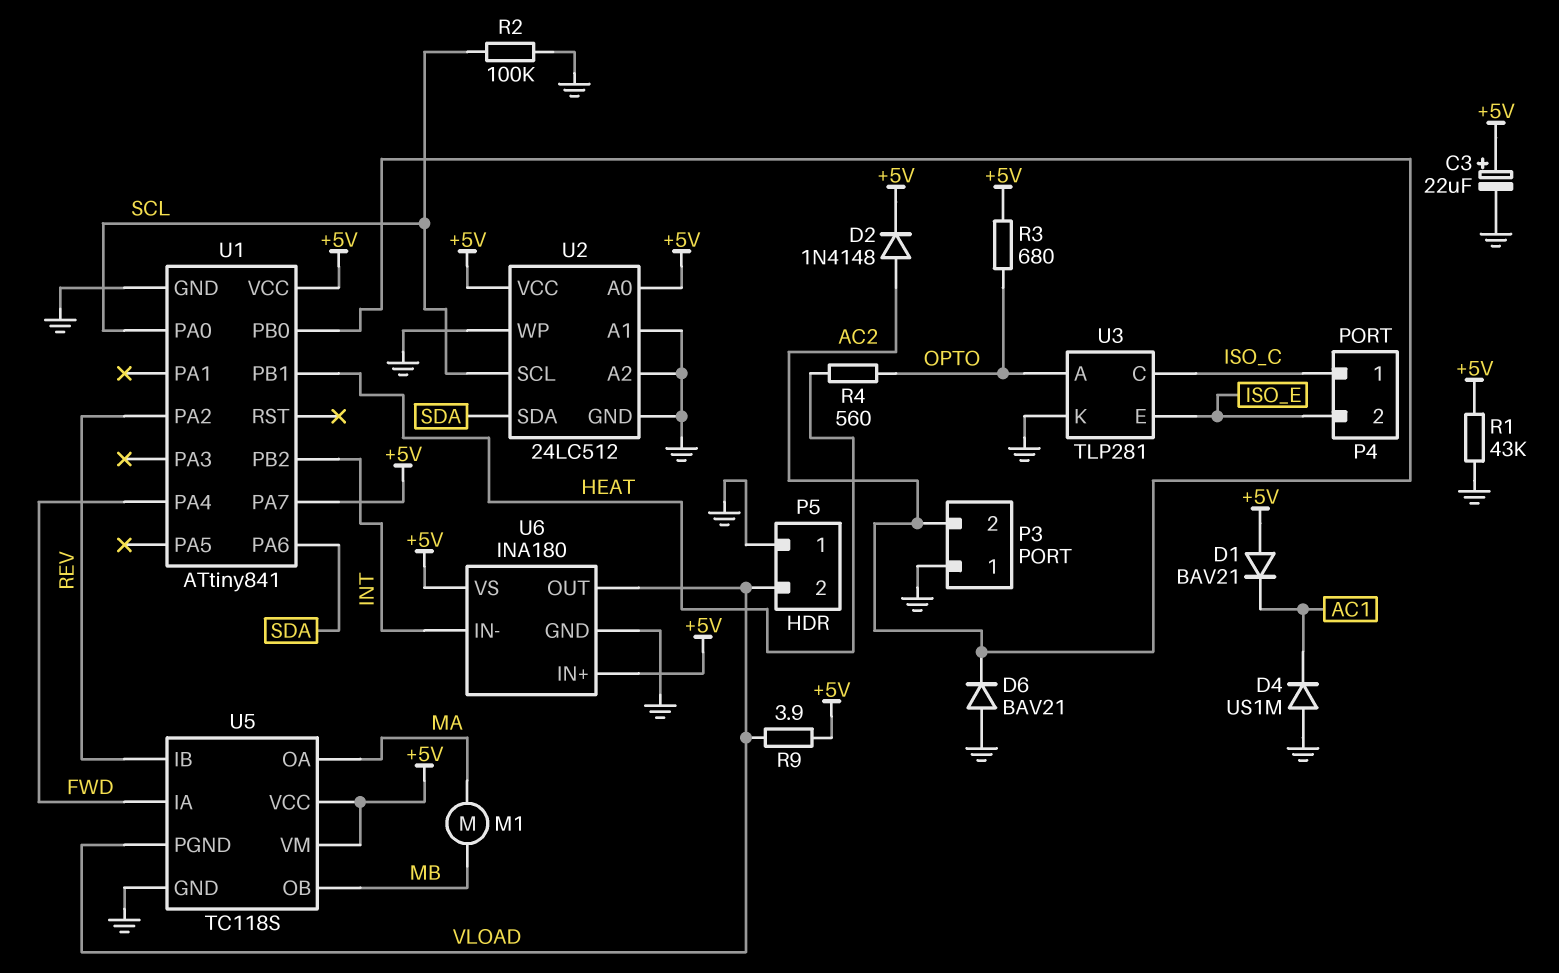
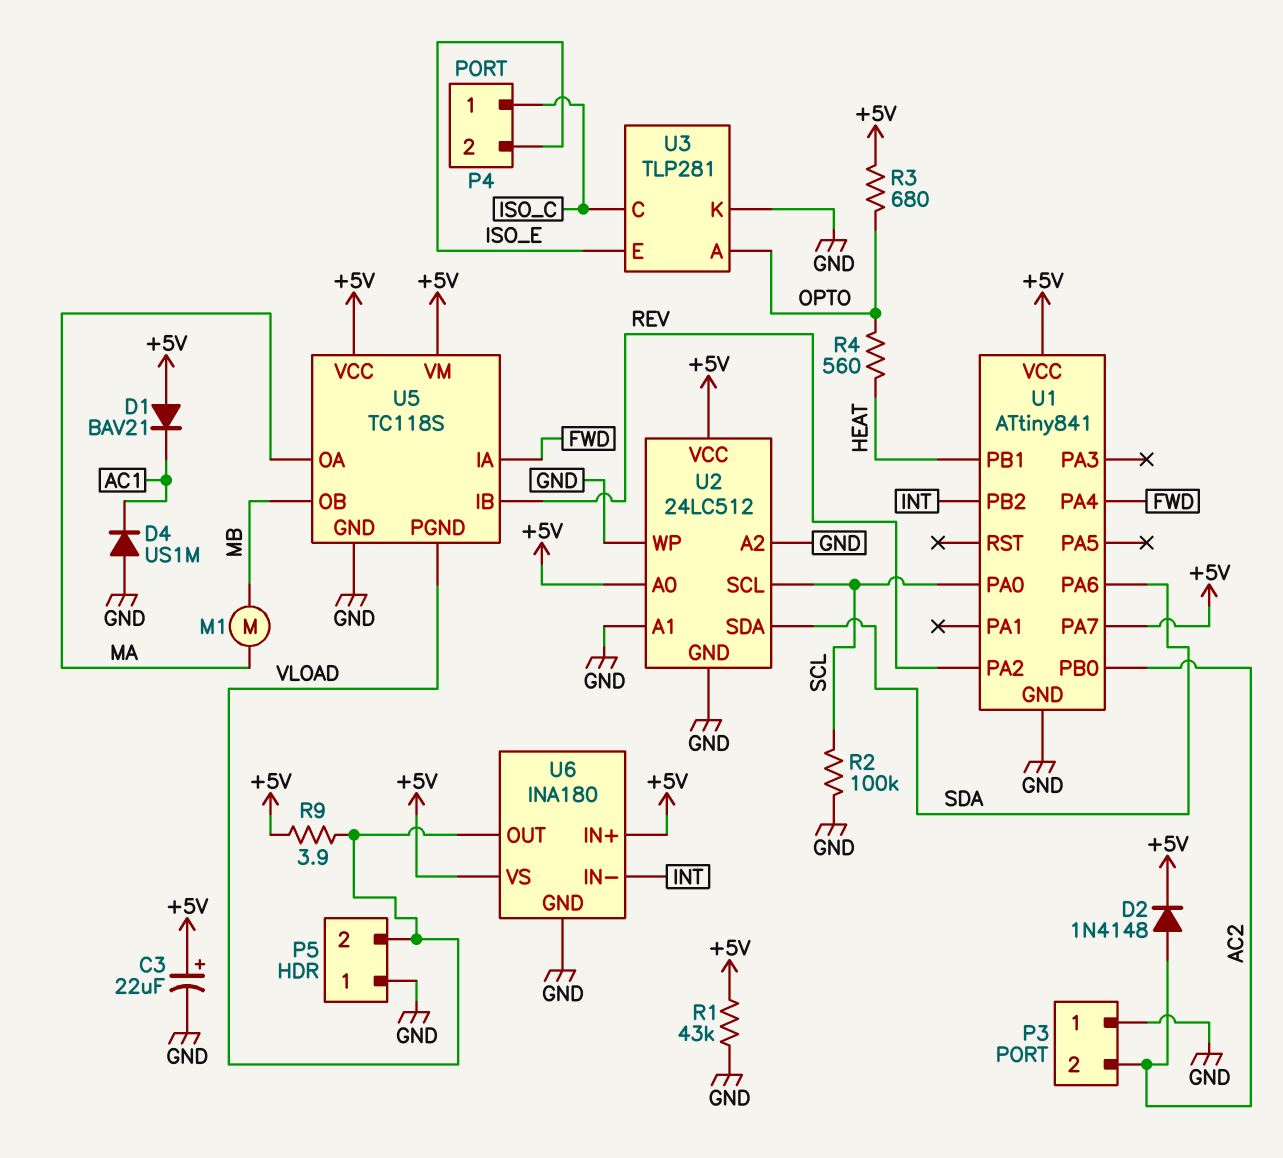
D6: diode BAV21 (A GND, K AC2) -> none

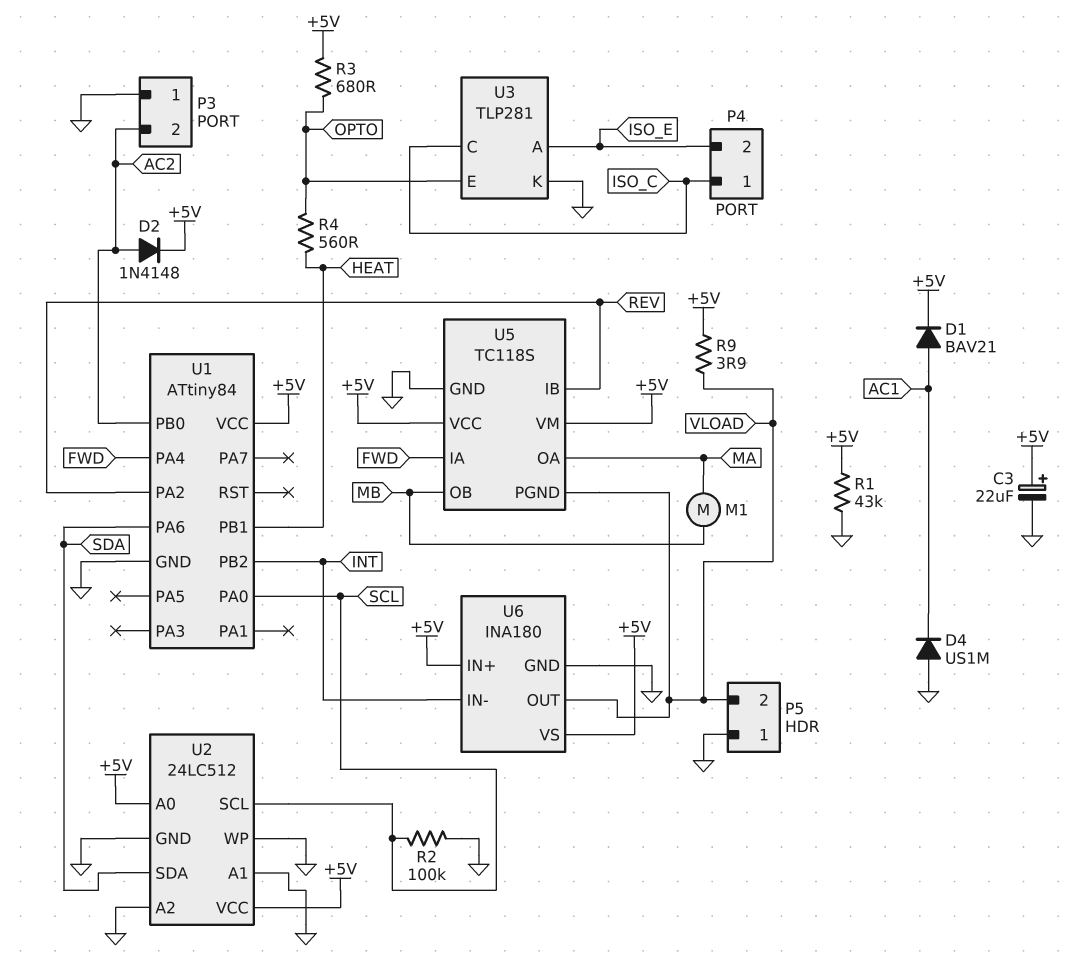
D1: diode BAV21 (A +5V, K AC1) -> diode BAV21 (A AC1, K +5V)
U1: ATtiny841 -> ATtiny84
U1 pin PA7: +5V -> none
U3 pin A: OPTO -> ISO_E
U3 pin E: ISO_E -> OPTO

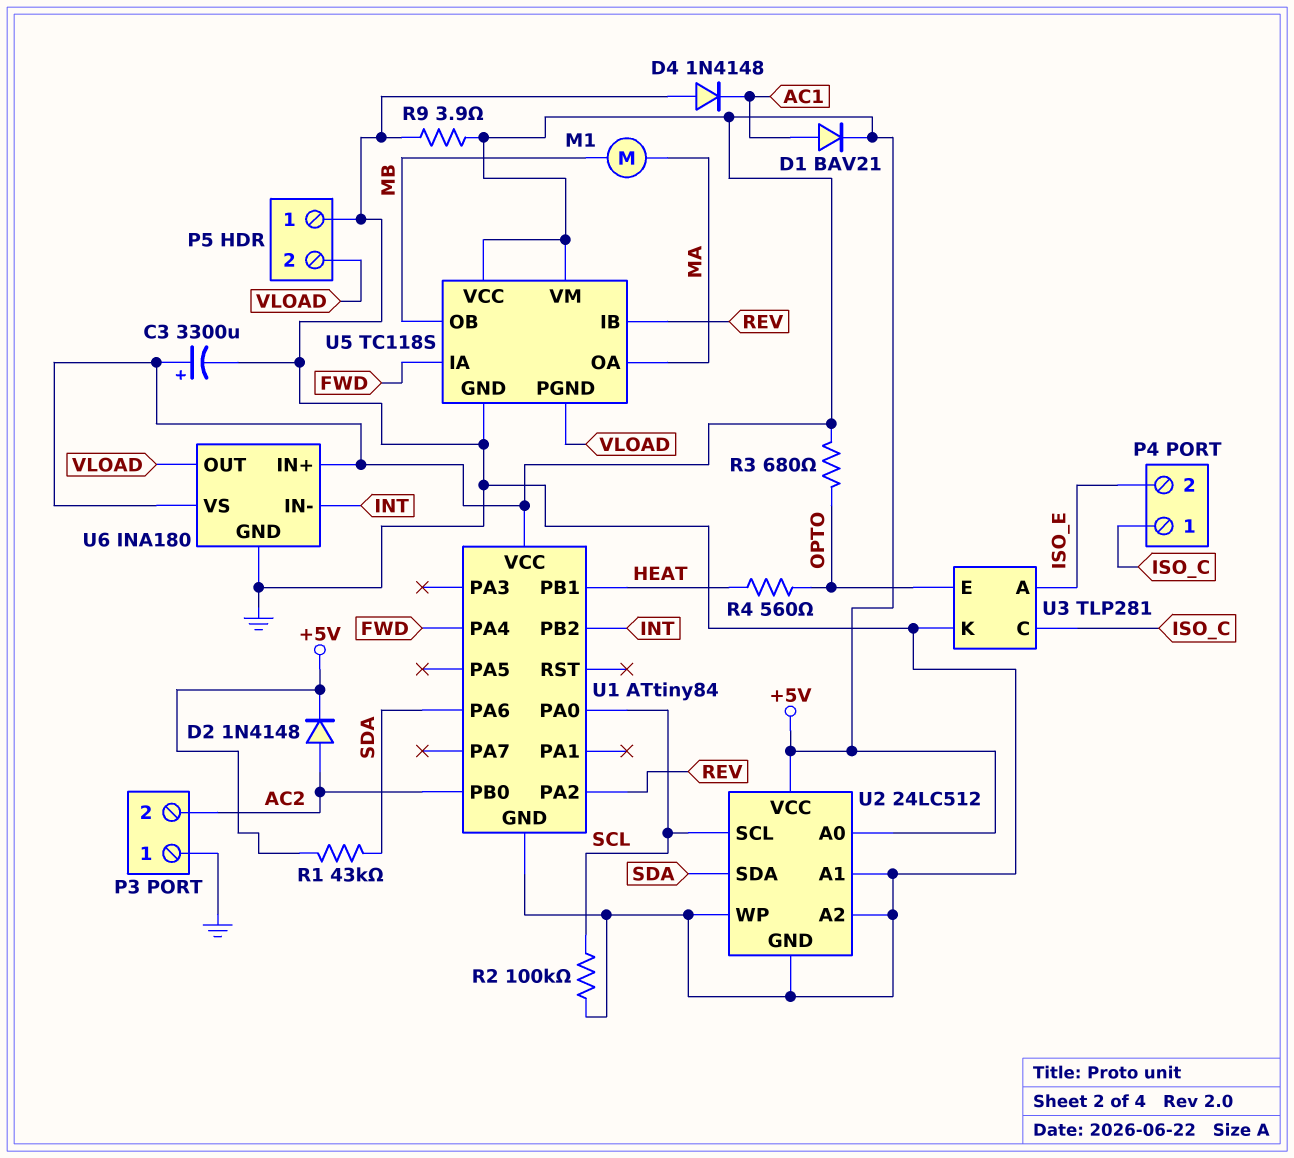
C3: 22uF (plus +5V, minus GND) -> 3300uF (plus +5V, minus GND)
D4: diode US1M (A GND, K AC1) -> diode 1N4148 (A GND, K AC1)
R1: 43k (+5V, GND) -> 43k (+5V, SDA)
R9: 3.9 (+5V, VLOAD) -> 3.9 (+5V, GND)

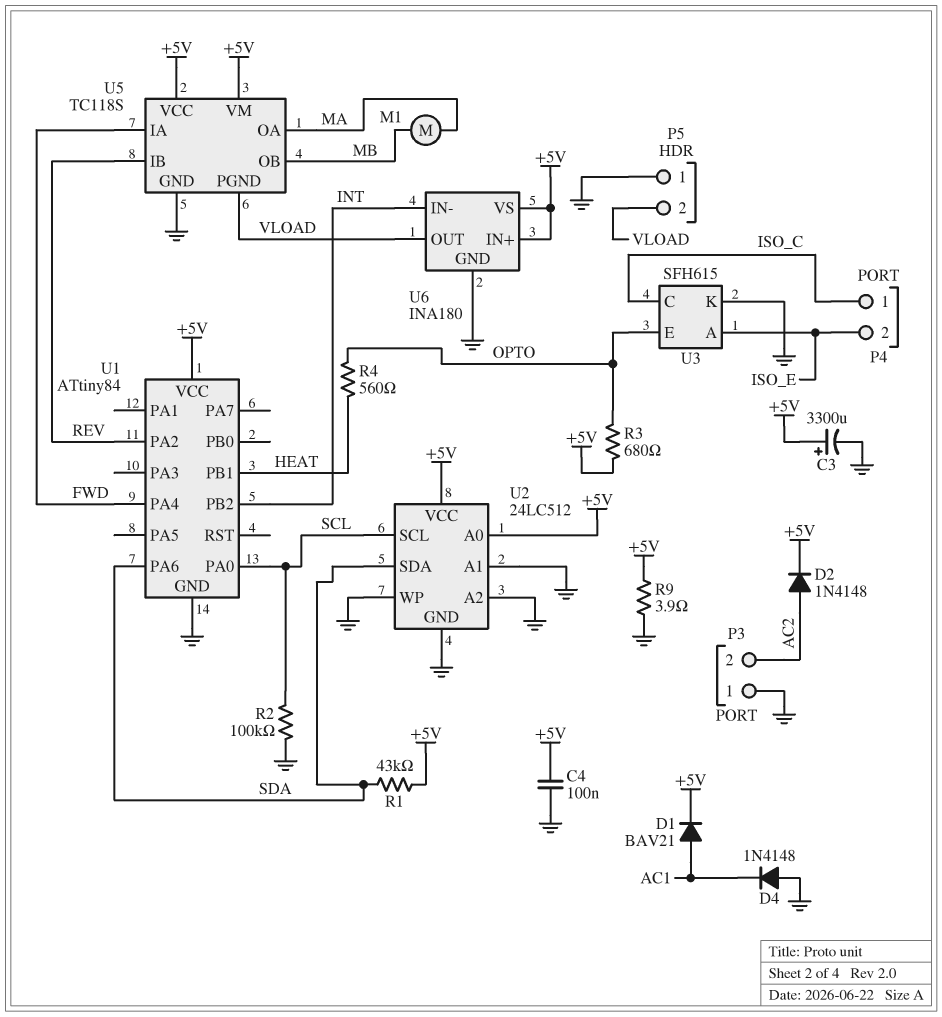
C4: none -> 100nF (+5V, GND)
U1 pin PB0: AC2 -> none
U3: TLP281 -> SFH615

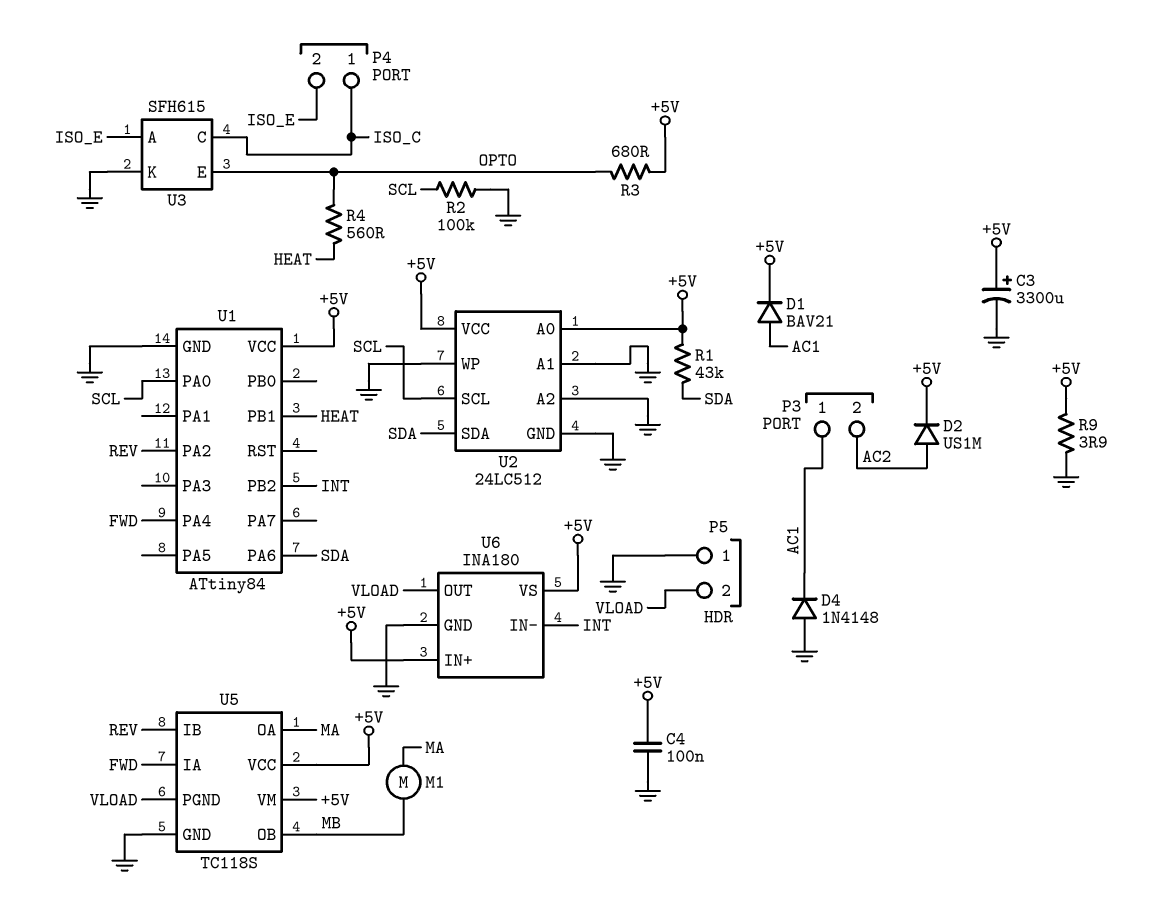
D2: diode 1N4148 (A AC2, K +5V) -> diode US1M (A AC2, K +5V)
P3 pin 1: GND -> AC1

